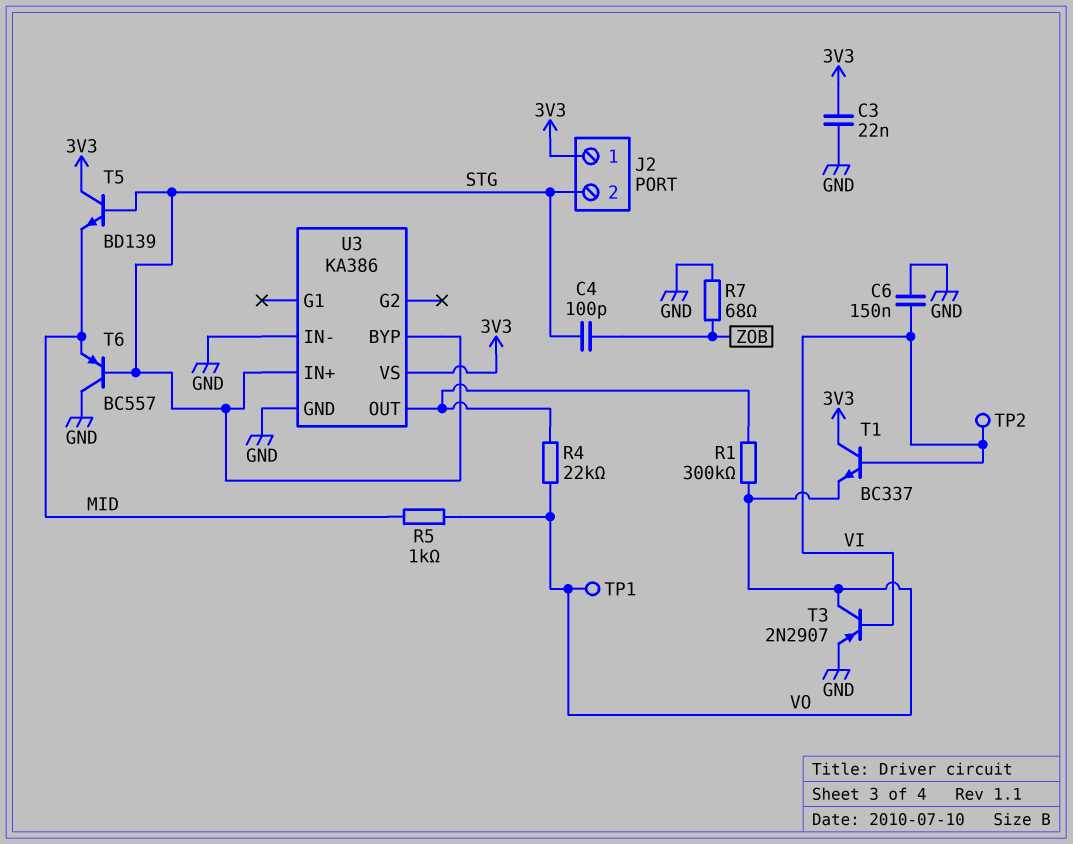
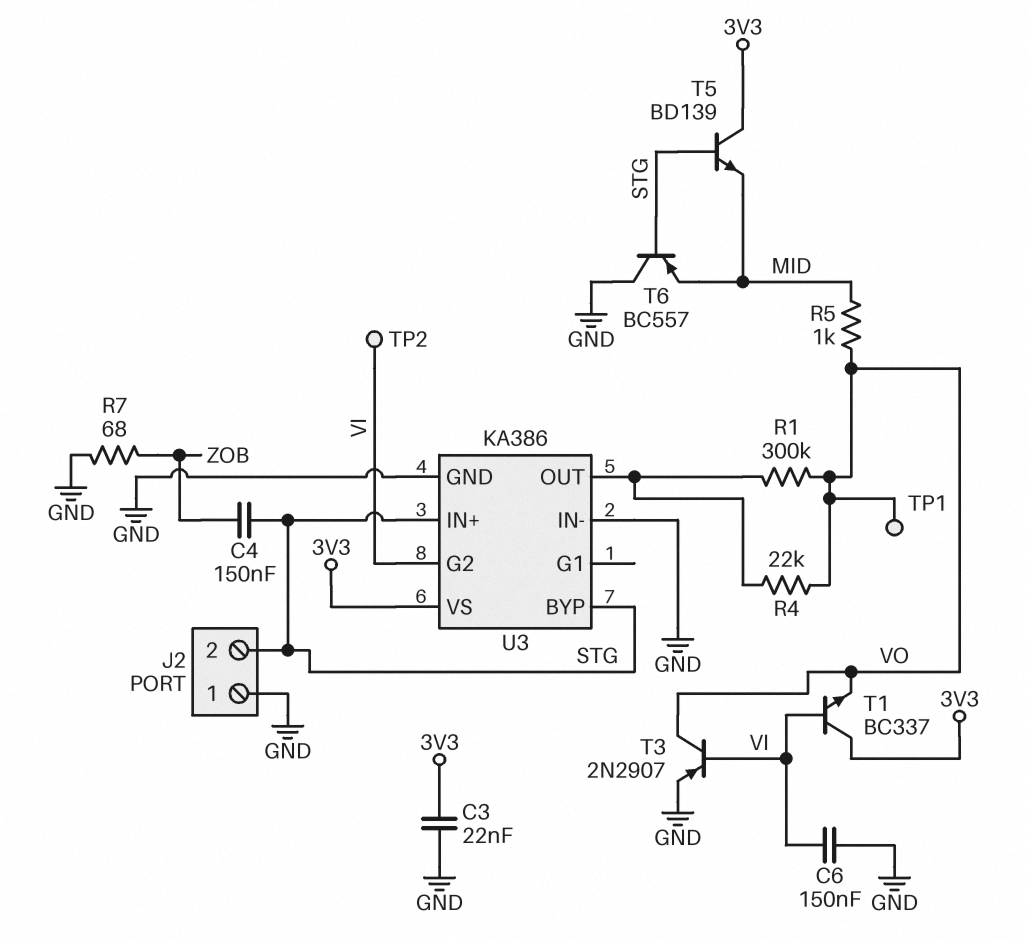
C4: 100pF (STG, ZOB) -> 150nF (STG, ZOB)
J2 pin 1: 3V3 -> GND
U3 pin G2: none -> VI

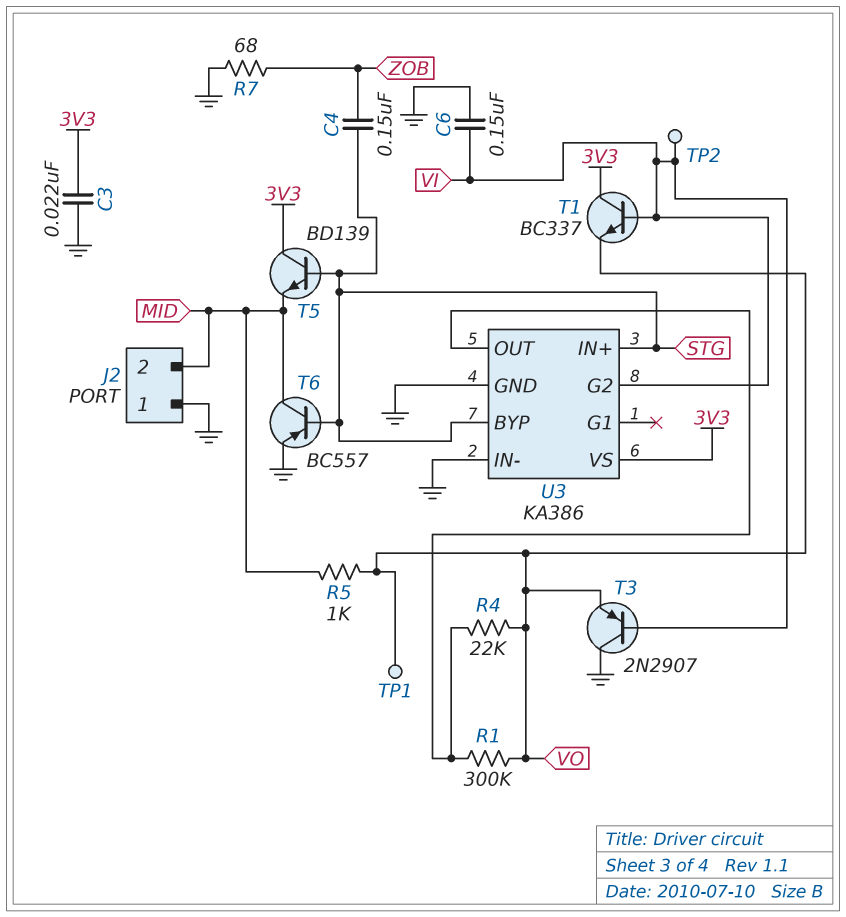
J2 pin 2: STG -> MID
T3: PNP 2N2907 (B VI, C VO, E GND) -> PNP 2N2907 (B VI, C GND, E VO)
T6: PNP BC557 (B STG, C GND, E MID) -> PNP BC557 (B STG, C MID, E GND)

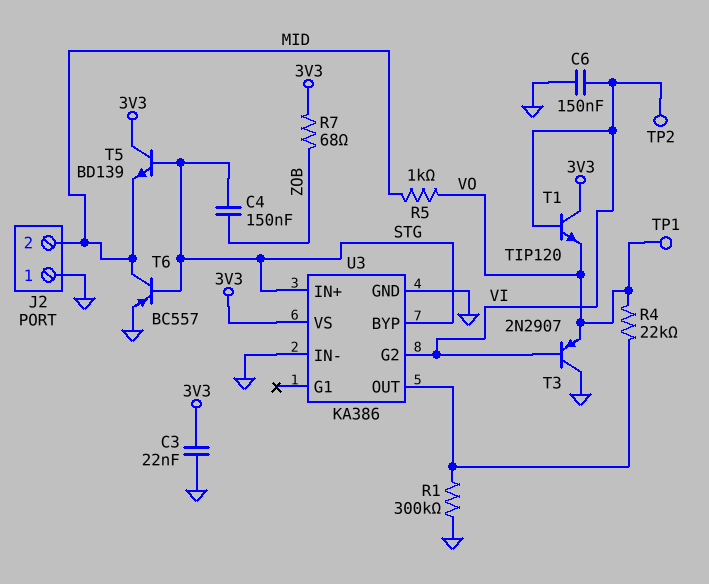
R1: 300k (U3/OUT, VO) -> 300k (GND, U3/OUT)
R7: 68 (GND, ZOB) -> 68 (3V3, ZOB)
T1: NPN BC337 (B VI, C 3V3, E VO) -> NPN TIP120 (B VI, C 3V3, E VO)

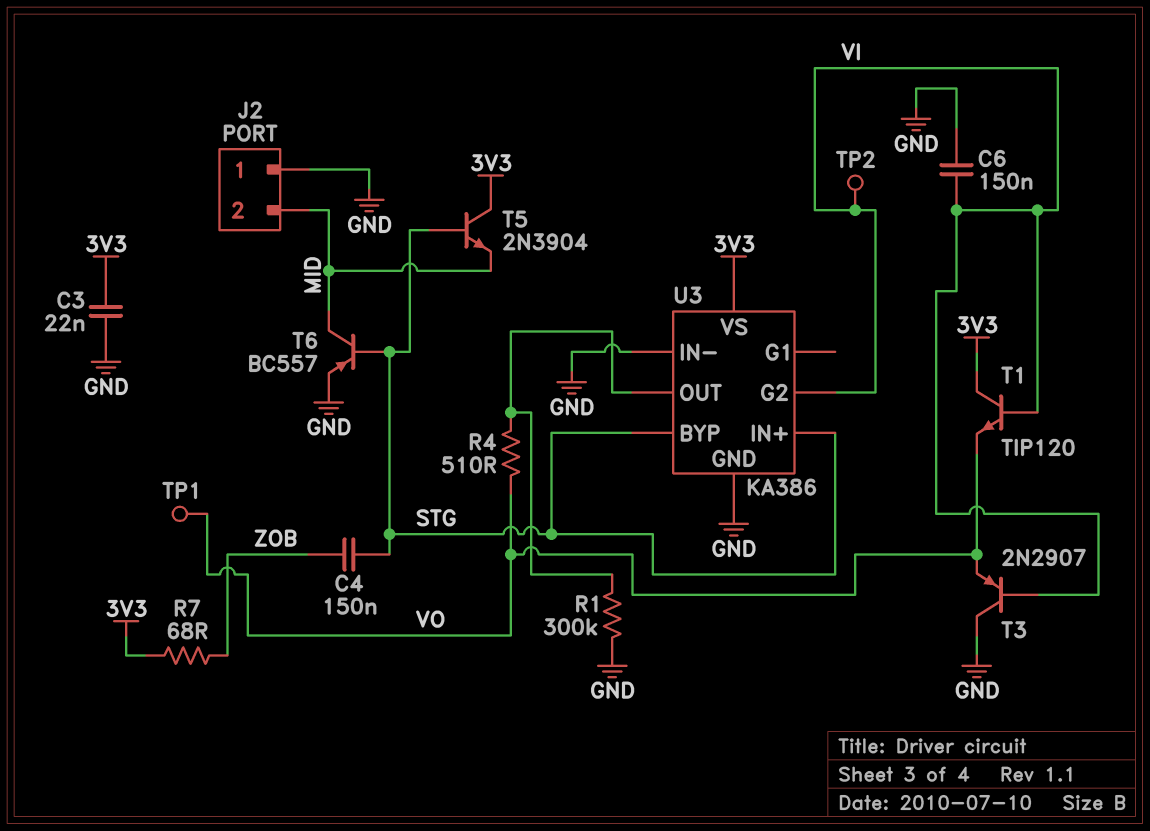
R4: 22k (U3/OUT, VO) -> 510 (U3/OUT, VO)
R5: 1k (MID, VO) -> none
T5: NPN BD139 (B STG, C 3V3, E MID) -> NPN 2N3904 (B STG, C 3V3, E MID)

